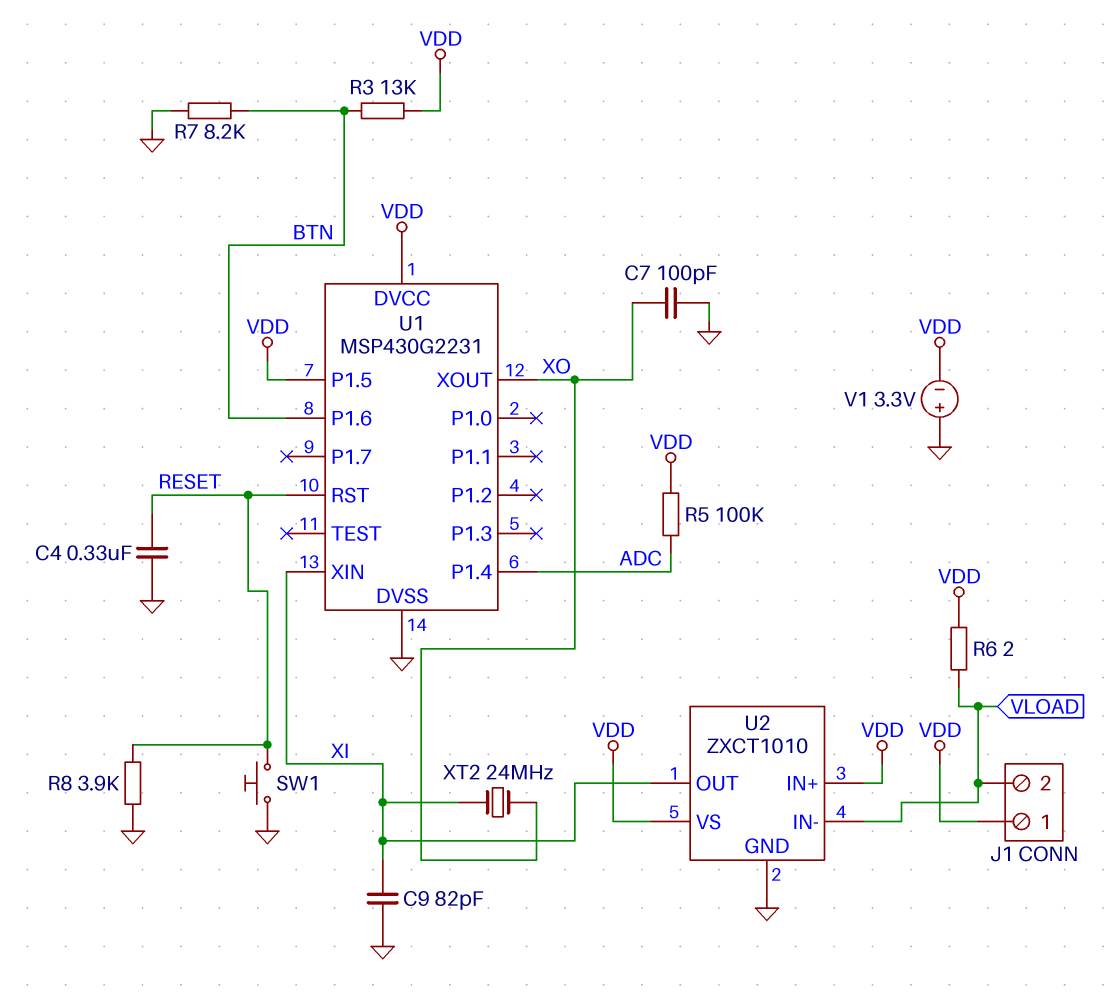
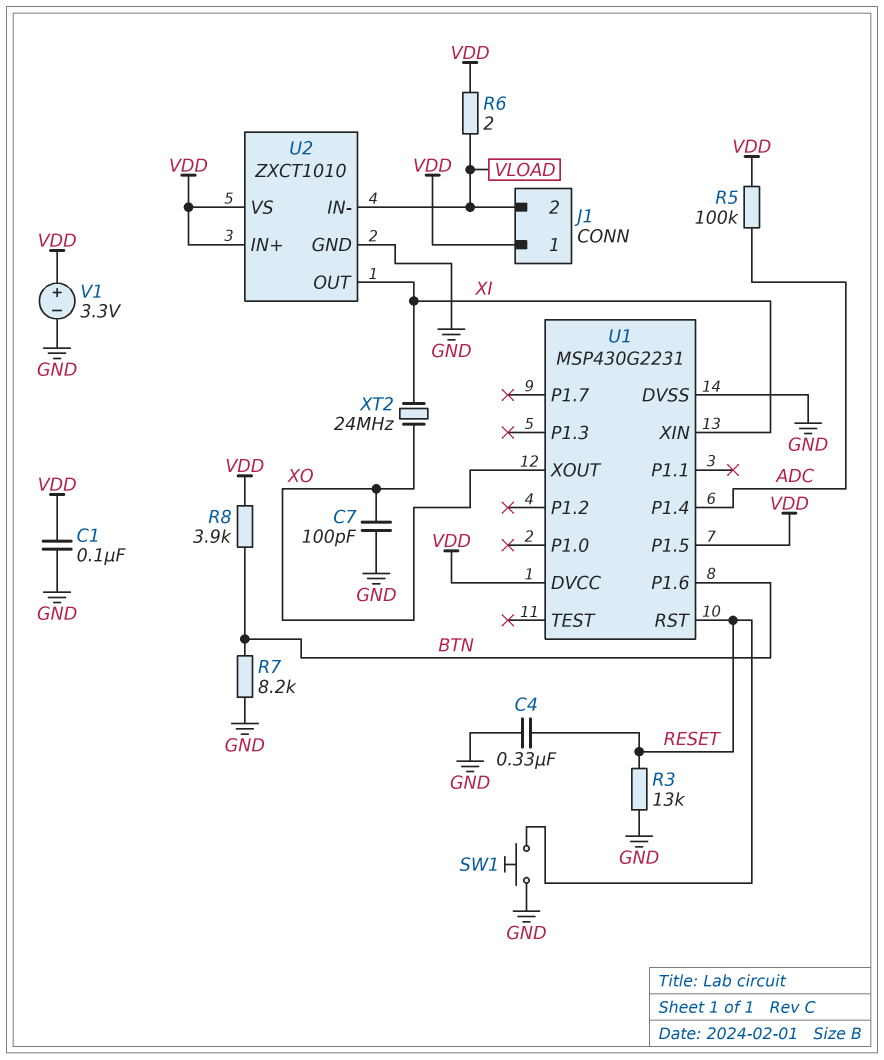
C1: none -> 100nF (GND, VDD)
C9: 82pF (GND, XI) -> none
R3: 13k (BTN, VDD) -> 13k (GND, RESET)
R8: 3.9k (GND, RESET) -> 3.9k (BTN, VDD)
V1: 3.3V (plus GND, minus VDD) -> 3.3V (plus VDD, minus GND)

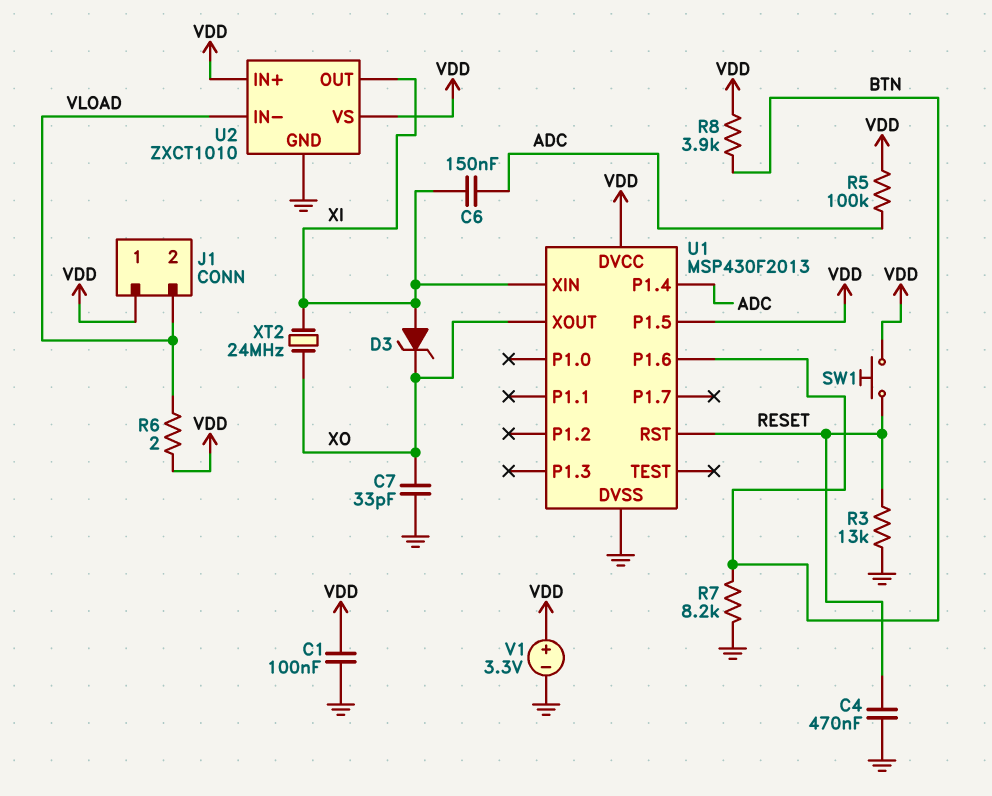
C4: 330nF (GND, RESET) -> 470nF (GND, RESET)
C6: none -> 150nF (ADC, XI)
C7: 100pF (GND, XO) -> 33pF (GND, XO)
D3: none -> zener (A XI, K XO)
SW1: button (GND, RESET) -> button (RESET, VDD)
U1: MSP430G2231 -> MSP430F2013

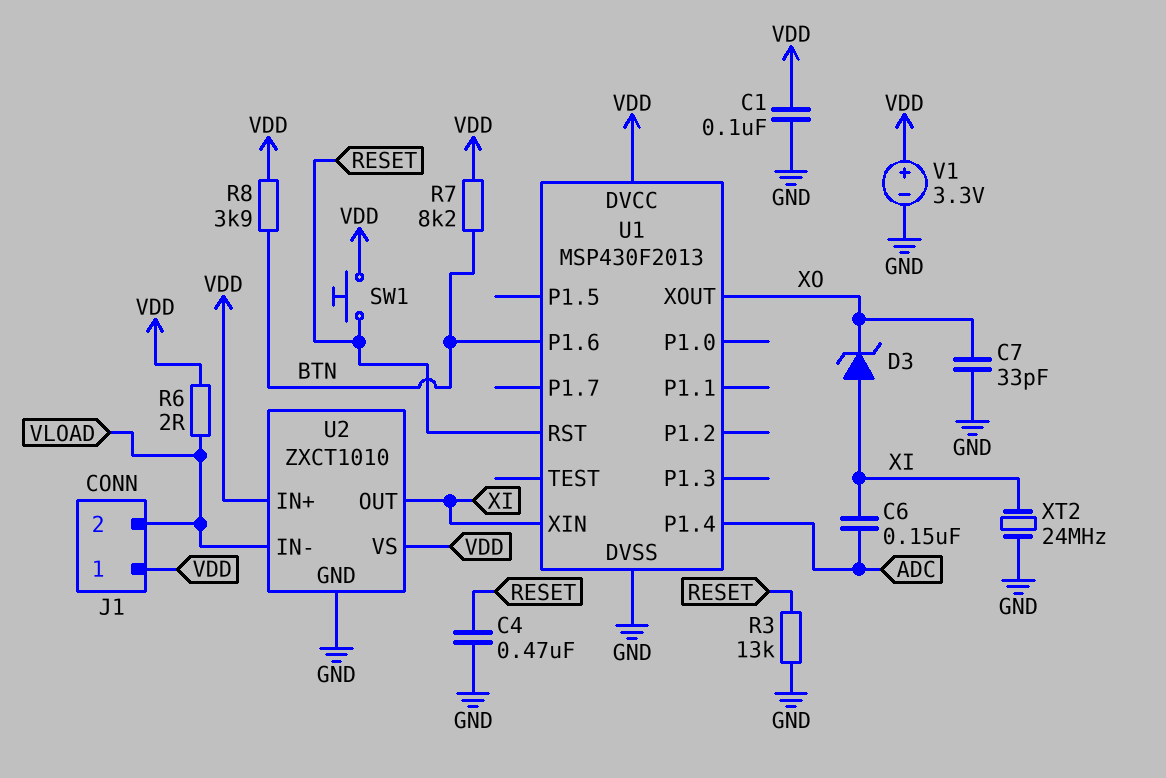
R5: 100k (ADC, VDD) -> none
R7: 8.2k (BTN, GND) -> 8.2k (BTN, VDD)
U1 pin P1.5: VDD -> none
XT2: 24MHz (XI, XO) -> 24MHz (GND, XI)

